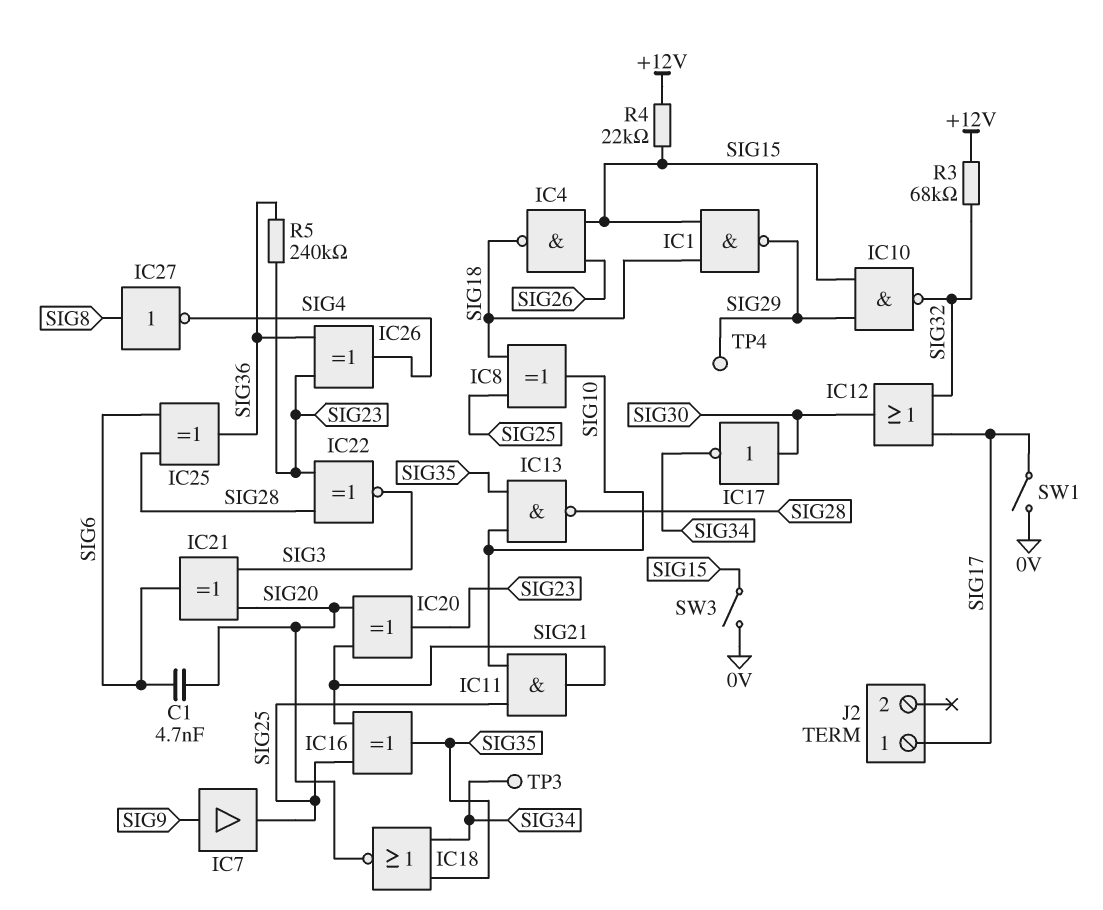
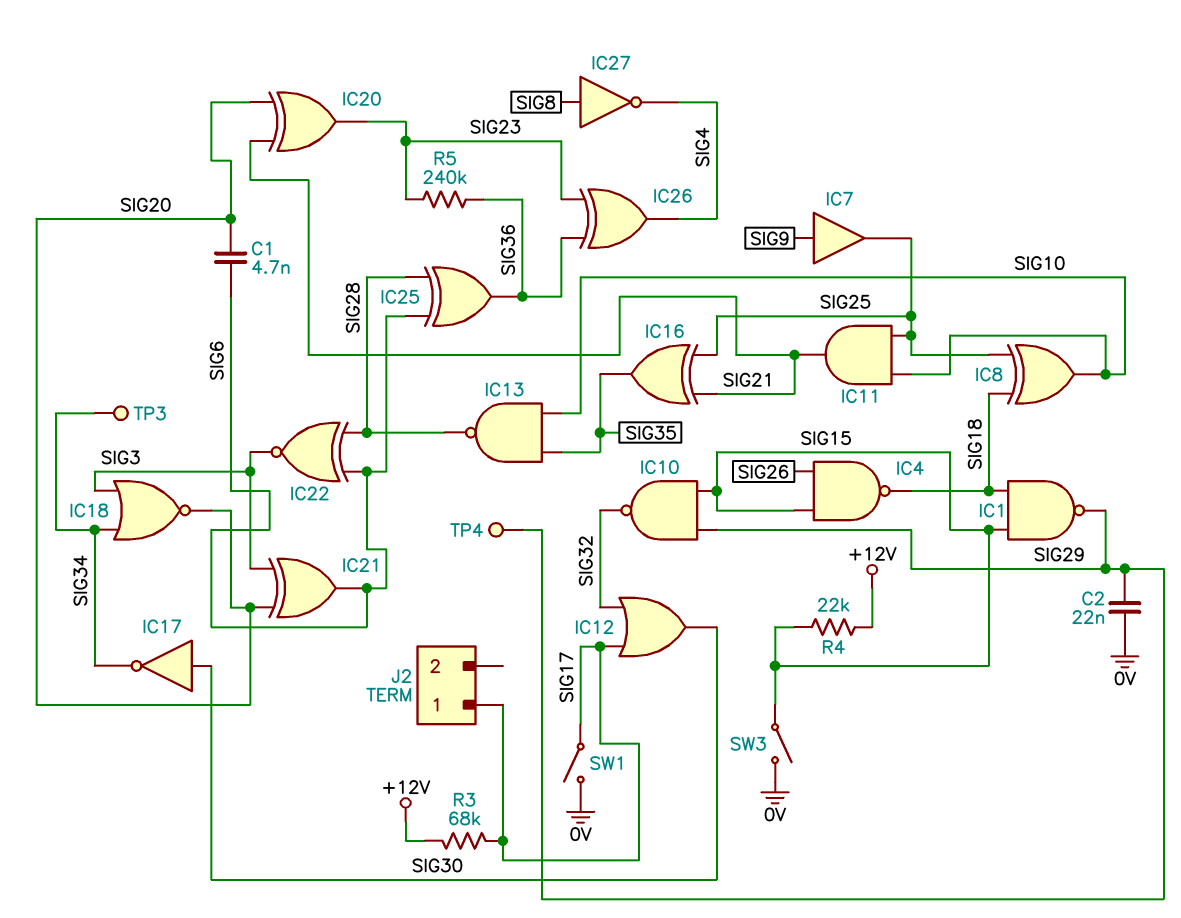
C2: none -> 22nF (0V, SIG29)
IC18: NOR (in SIG34, in SIG35, out SIG20) -> NOR (in SIG3, in SIG34, out SIG20)
IC22: XNOR (in SIG23, in SIG28, out SIG3) -> XNOR (in SIG6, in SIG28, out SIG3)
R3: 68k (+12V, SIG32) -> 68k (+12V, SIG17)

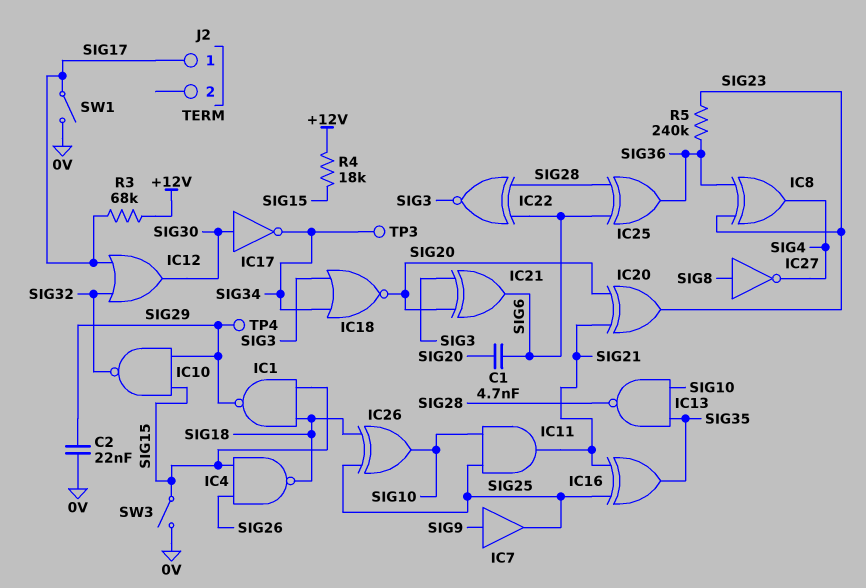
IC8: XOR (in SIG18, in SIG25, out SIG10) -> XOR (in SIG23, in SIG36, out SIG4)
IC26: XOR (in SIG23, in SIG36, out SIG4) -> XOR (in SIG18, in SIG25, out SIG10)
R4: 22k (+12V, SIG15) -> 18k (+12V, SIG15)

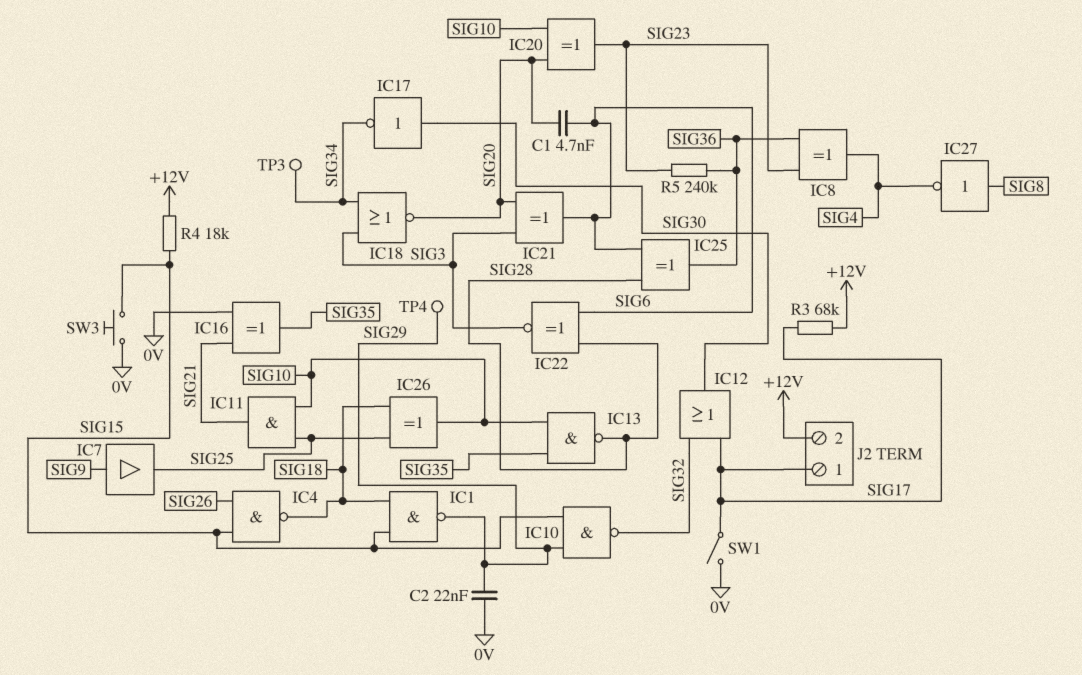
IC16: XOR (in SIG21, in SIG25, out SIG35) -> XOR (in 0V, in SIG21, out SIG35)
IC20: XOR (in SIG20, in SIG21, out SIG23) -> XOR (in SIG10, in SIG20, out SIG23)
J2 pin 2: none -> +12V
SW3: switch (0V, SIG15) -> button (0V, SIG15)

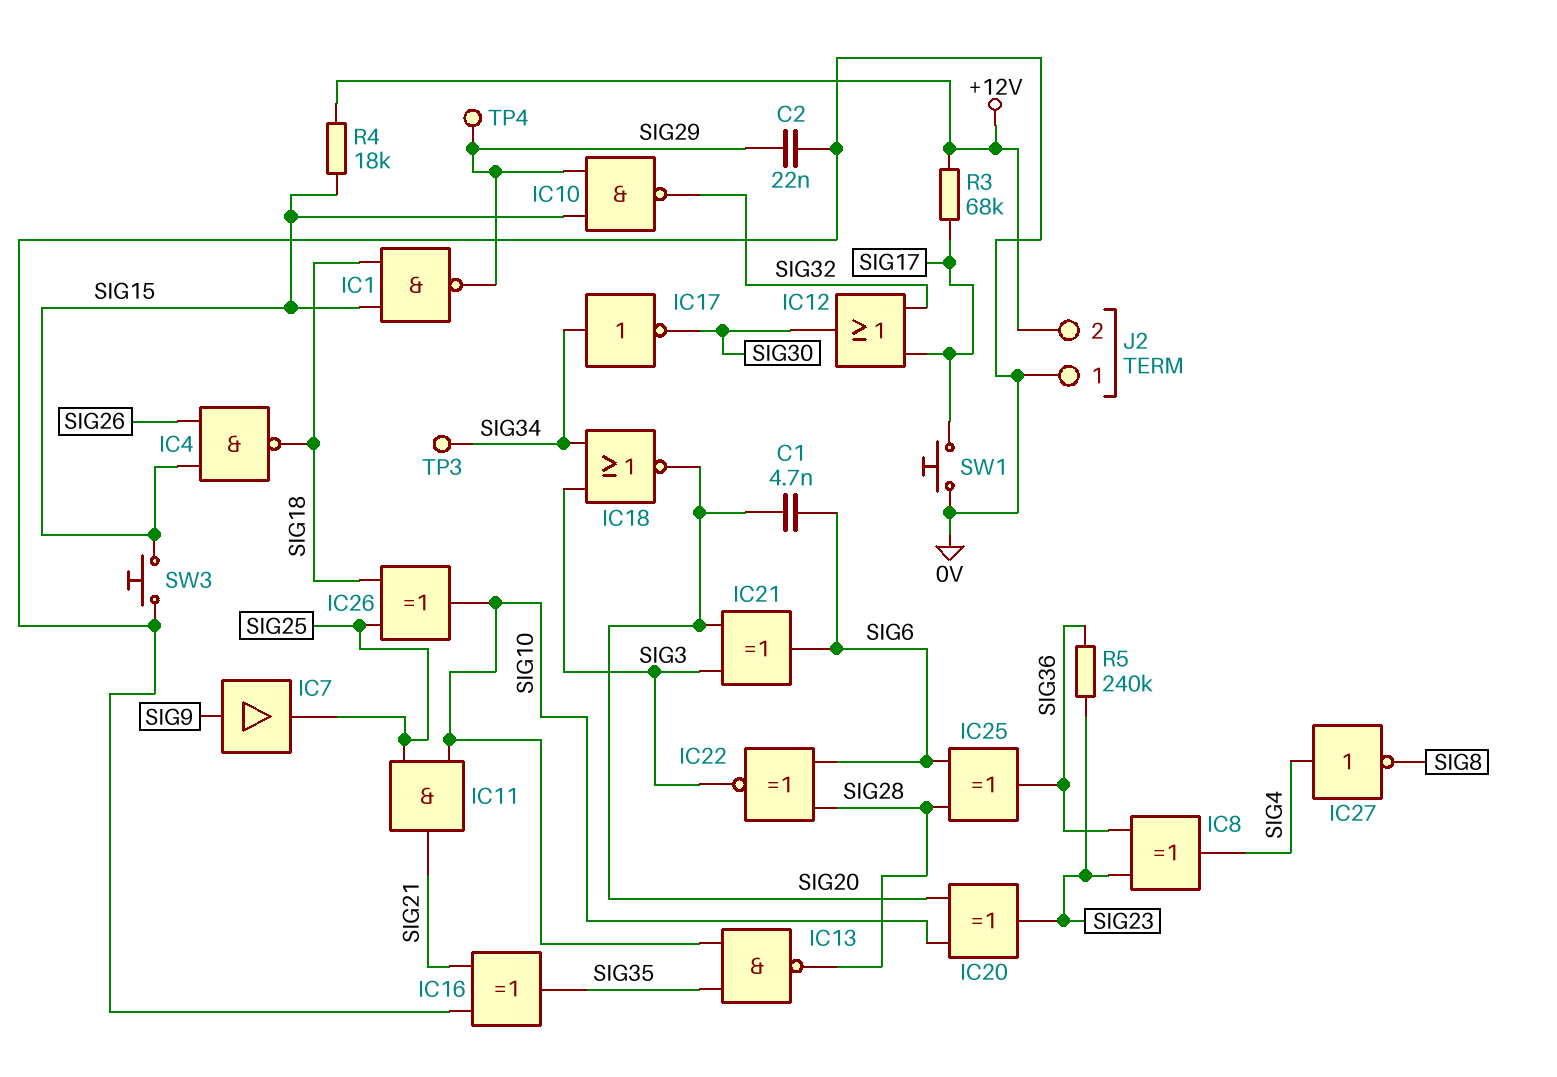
IC17: NOT (in SIG30, out SIG34) -> NOT (in SIG34, out SIG30)
IC27: NOT (in SIG8, out SIG4) -> NOT (in SIG4, out SIG8)
J2 pin 1: SIG17 -> 0V
SW1: switch (0V, SIG17) -> button (0V, SIG17)

